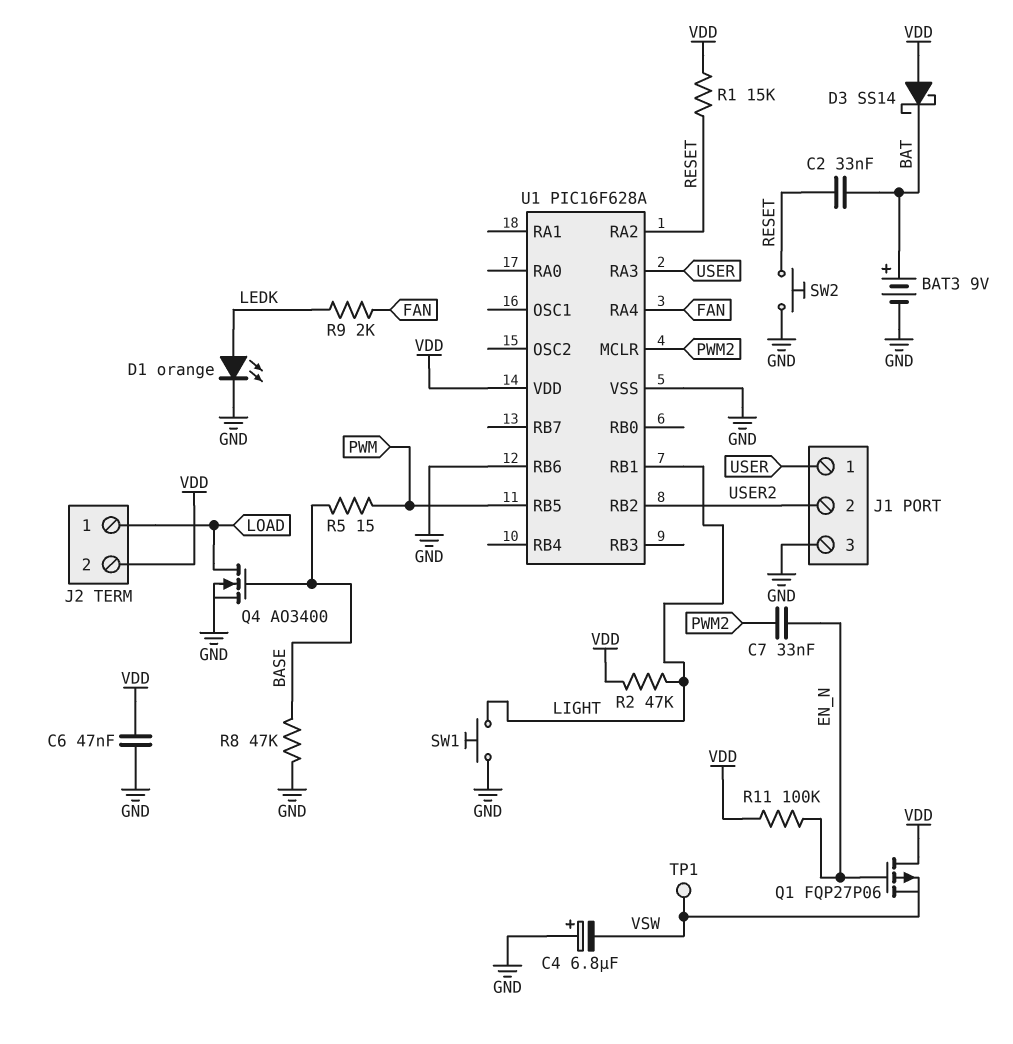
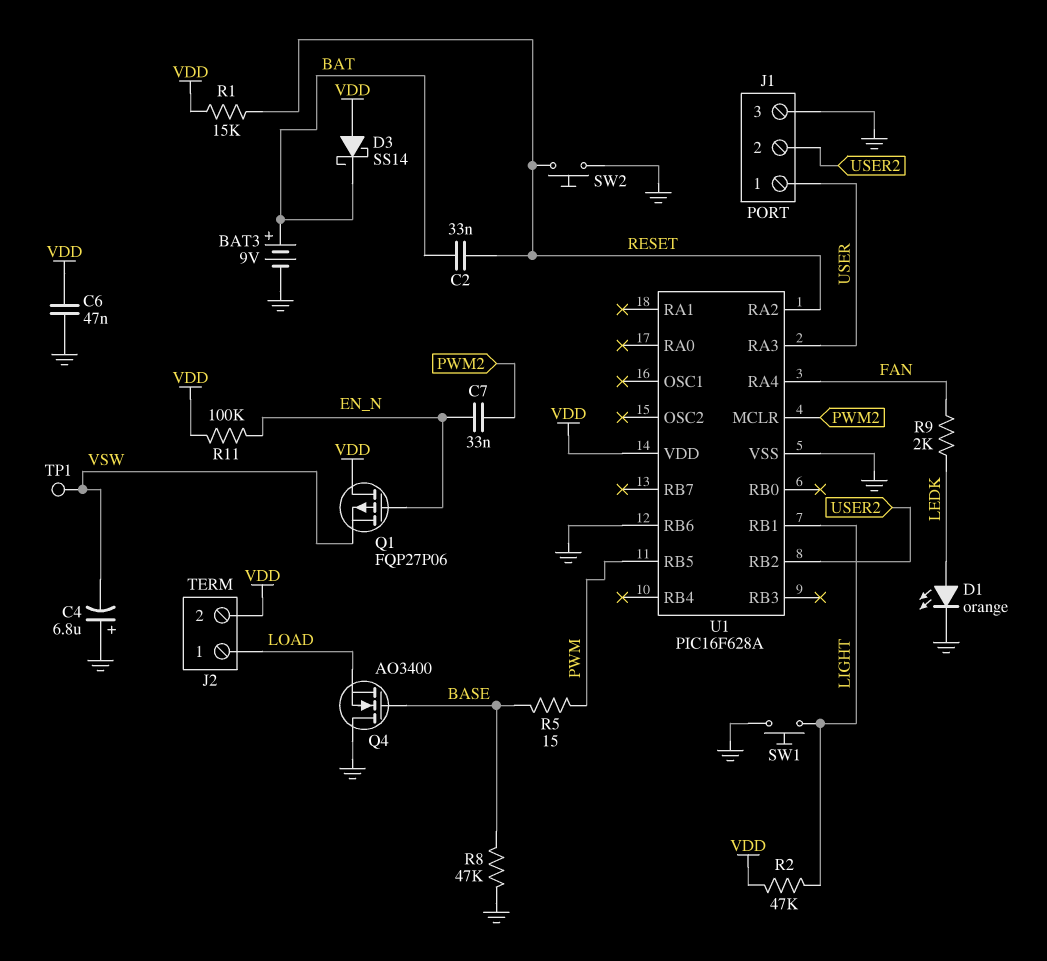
Q4: NMOS AO3400 (G BASE, D LOAD, S GND) -> NMOS AO3400 (G BASE, D GND, S LOAD)

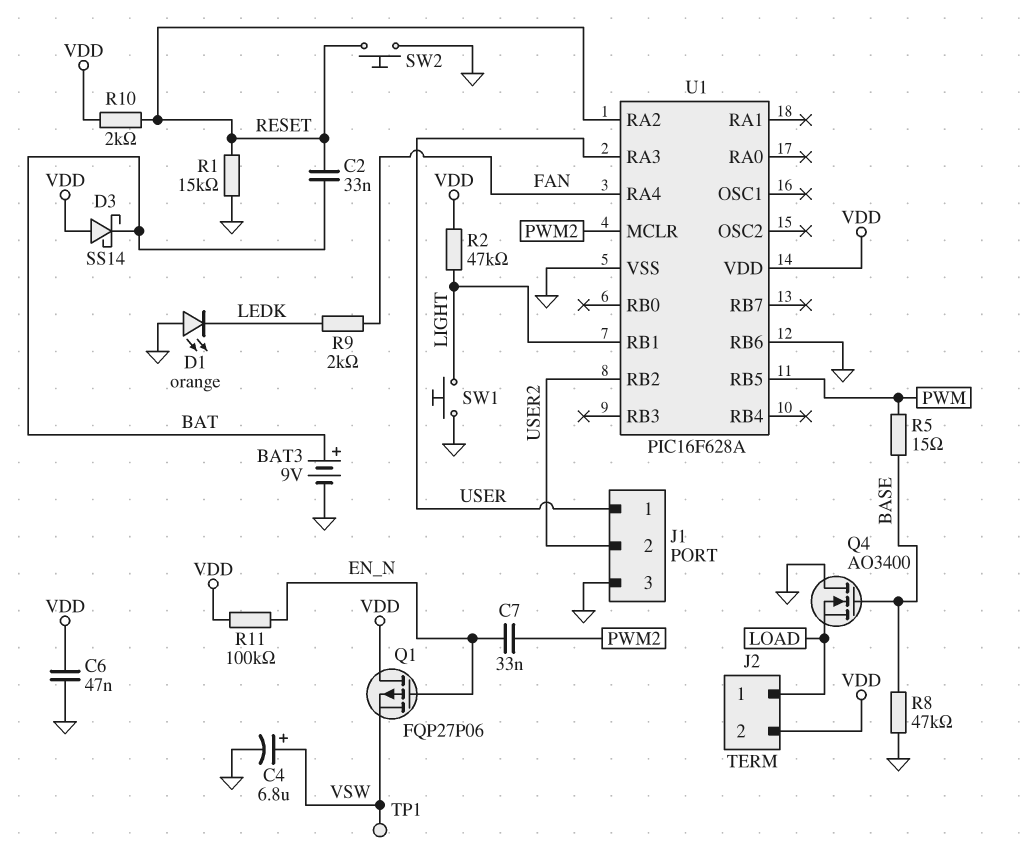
C4: 6.8uF (plus GND, minus VSW) -> 6.8uF (plus VSW, minus GND)
D1: LED orange (A LEDK, K GND) -> LED orange (A GND, K LEDK)
R1: 15k (RESET, VDD) -> 15k (GND, RESET)
R10: none -> 2k (RESET, VDD)

